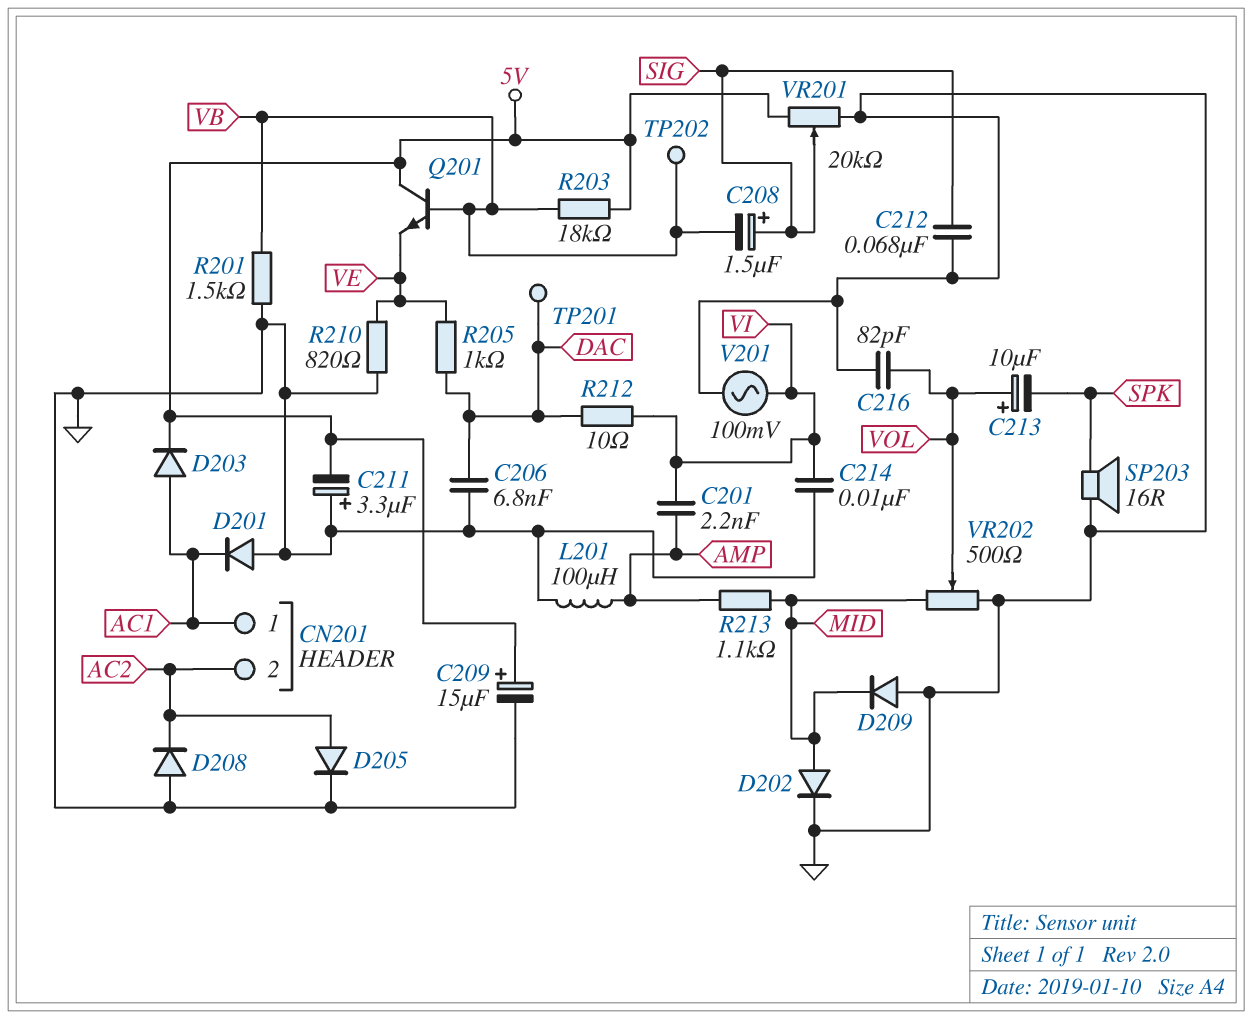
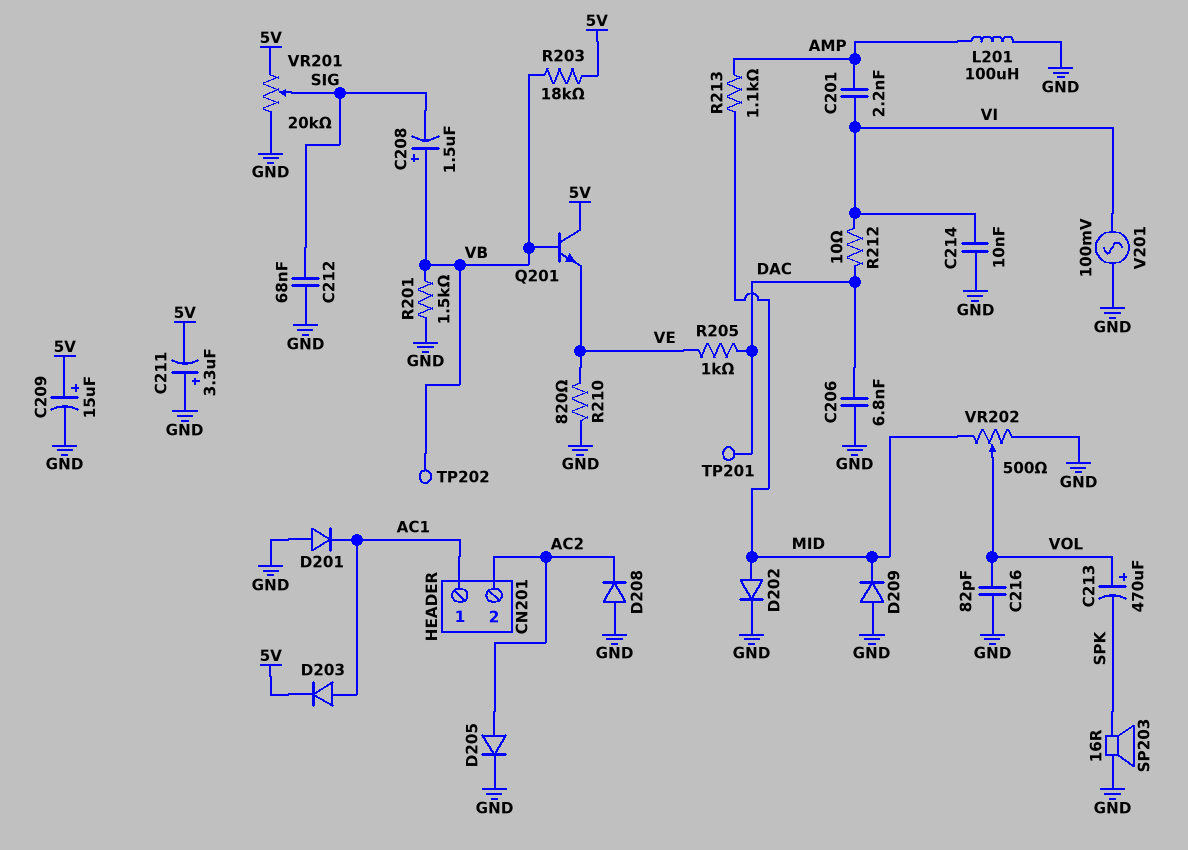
C208: 1.5uF (plus SIG, minus VB) -> 1.5uF (plus VB, minus SIG)
C213: 10uF (plus VOL, minus SPK) -> 470uF (plus VOL, minus SPK)

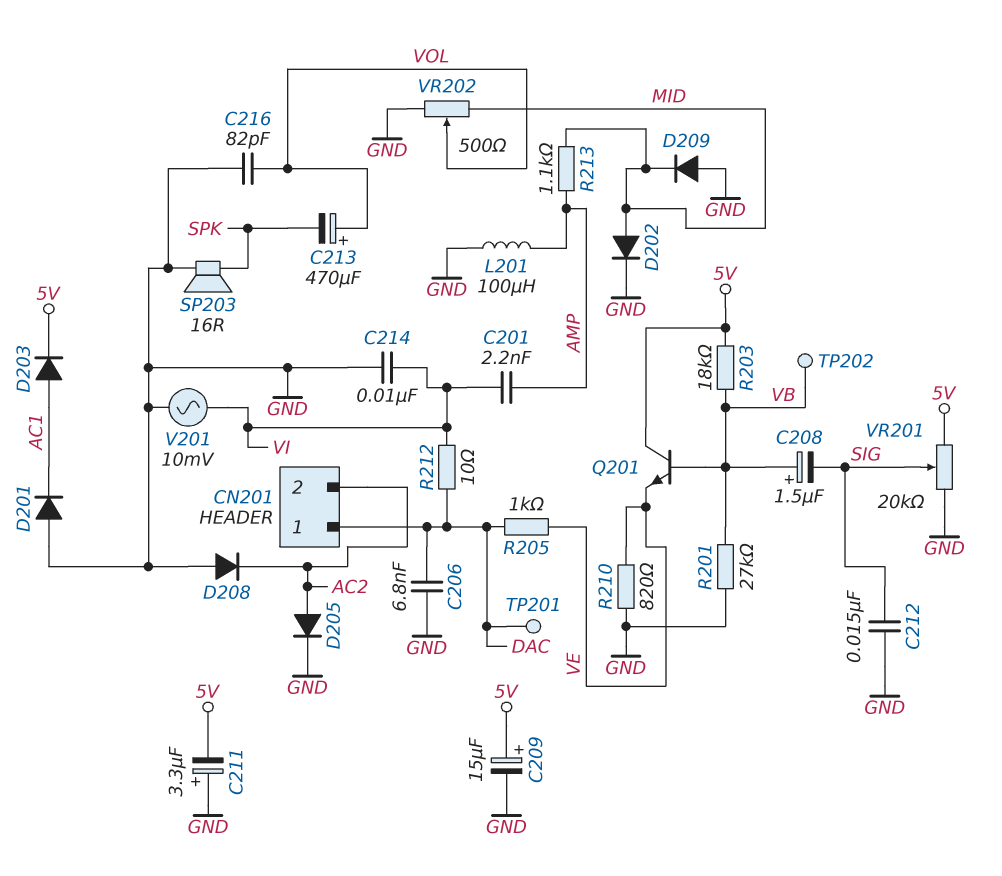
C212: 68nF (GND, SIG) -> 15nF (GND, SIG)
CN201 pin 1: AC1 -> DAC
R201: 1.5k (GND, VB) -> 27k (GND, VB)
V201: AC 100mV (GND, VI) -> AC 10mV (GND, VI)

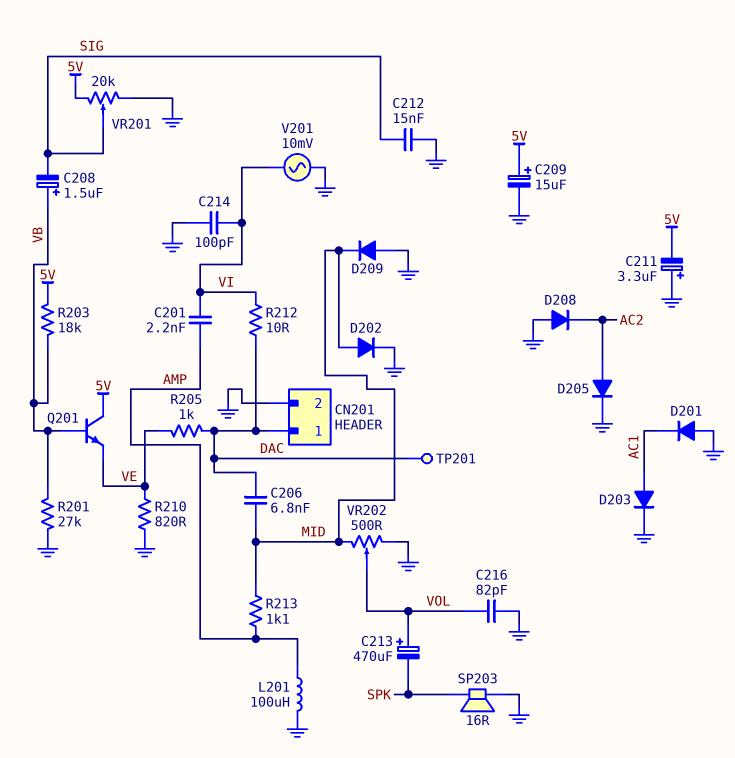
C206: 6.8nF (DAC, GND) -> 6.8nF (DAC, MID)
C214: 10nF (GND, VI) -> 100pF (GND, VI)
CN201 pin 2: AC2 -> GND
D203: diode (A AC1, K 5V) -> diode (A AC1, K GND)
TP202: test point (VB) -> none

